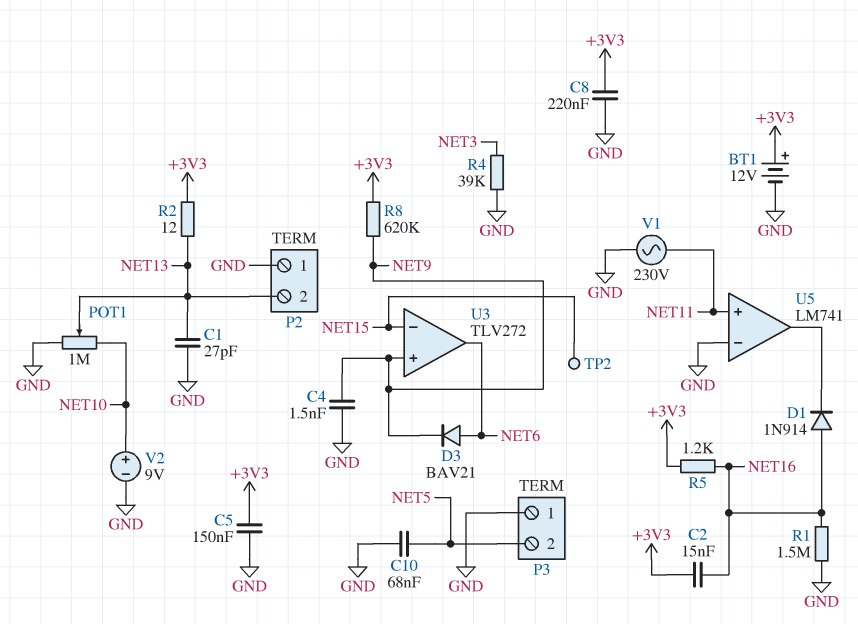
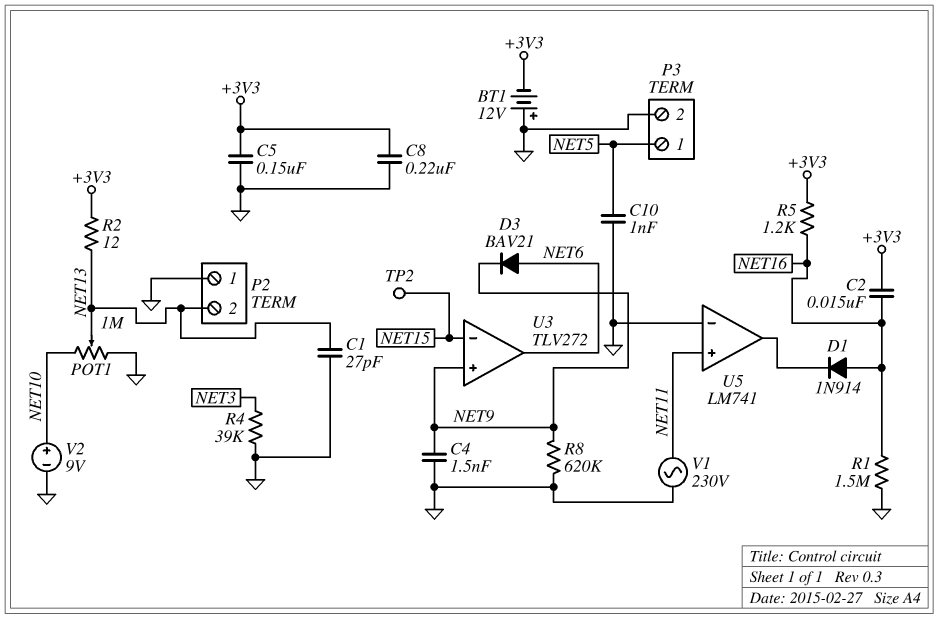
BT1: 12V (plus +3V3, minus GND) -> 12V (plus GND, minus +3V3)
C10: 68nF (GND, NET5) -> 1nF (GND, NET5)
P3 pin 1: GND -> NET5
P3 pin 2: NET5 -> GND
R8: 620k (+3V3, NET9) -> 620k (GND, NET9)

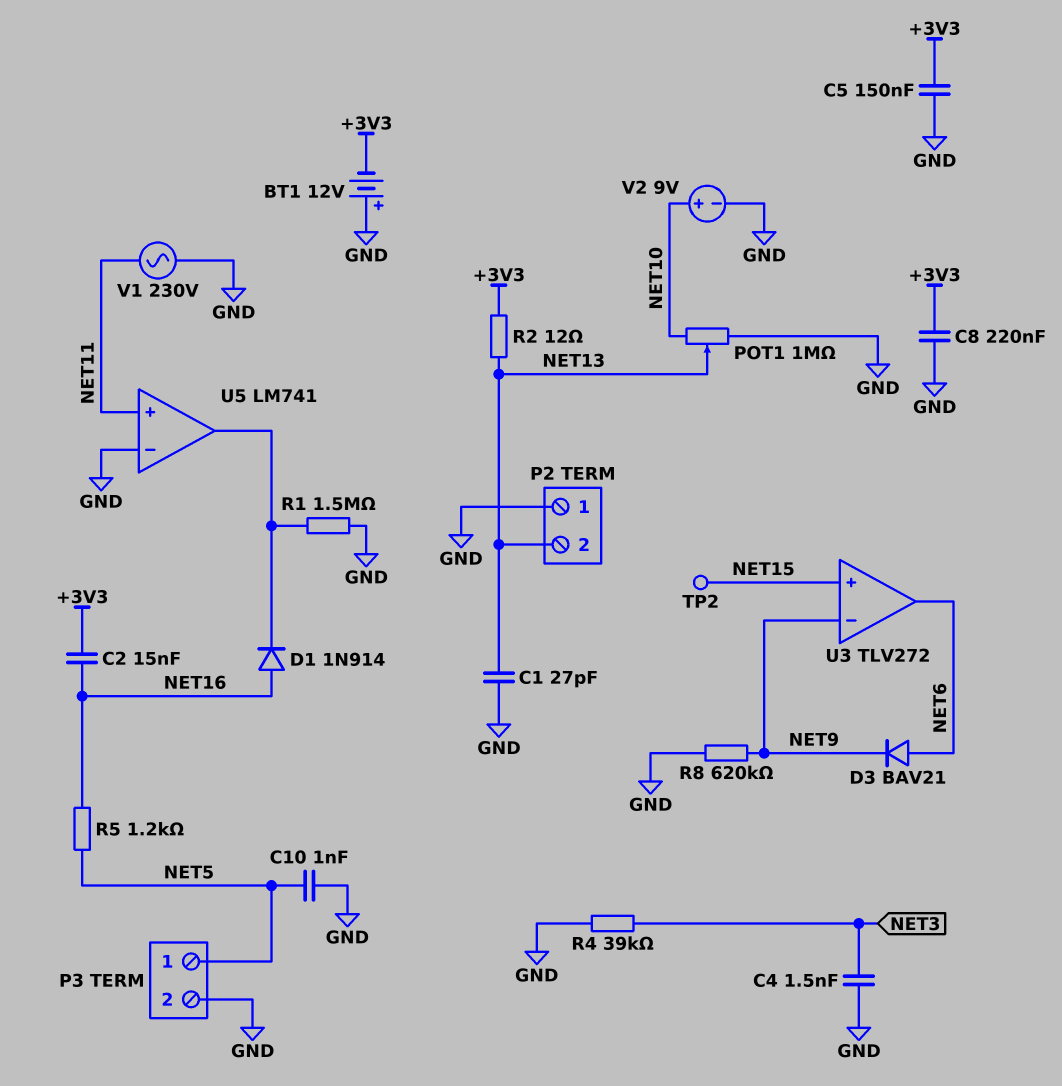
C4: 1.5nF (GND, NET9) -> 1.5nF (GND, NET3)
R1: 1.5M (GND, NET16) -> 1.5M (GND, U5/out)
R5: 1.2k (+3V3, NET16) -> 1.2k (NET5, NET16)
U3 pin in+: NET9 -> NET15
U3 pin in-: NET15 -> NET9

